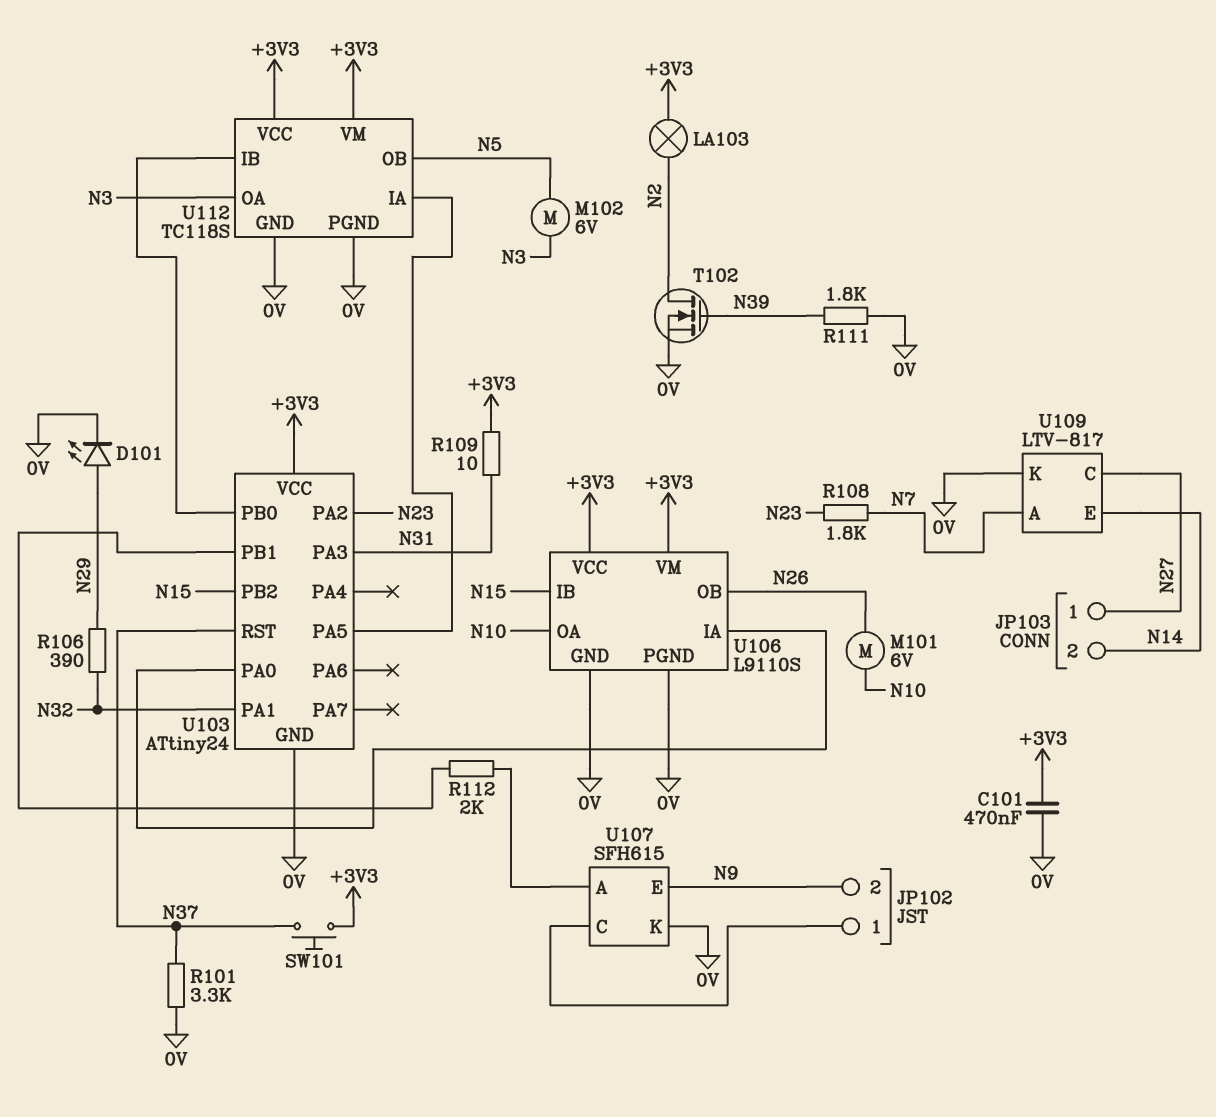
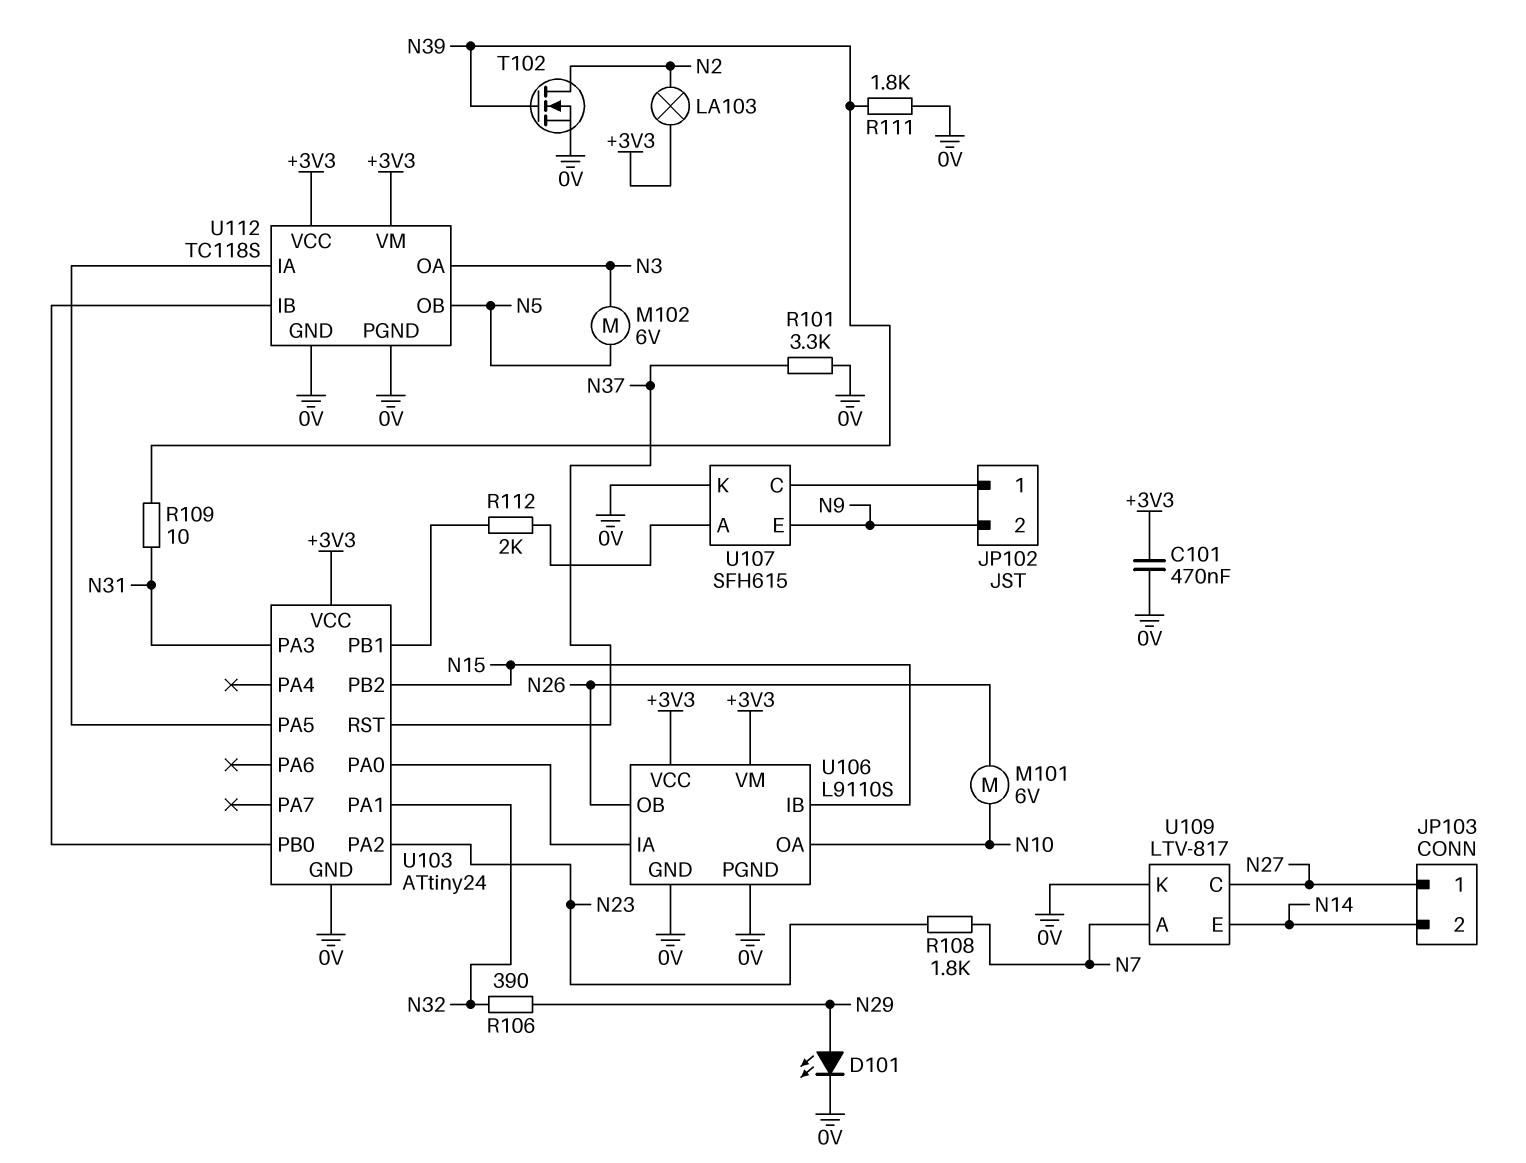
R109: 10 (+3V3, N31) -> 10 (N31, N39)
SW101: button (+3V3, N37) -> none

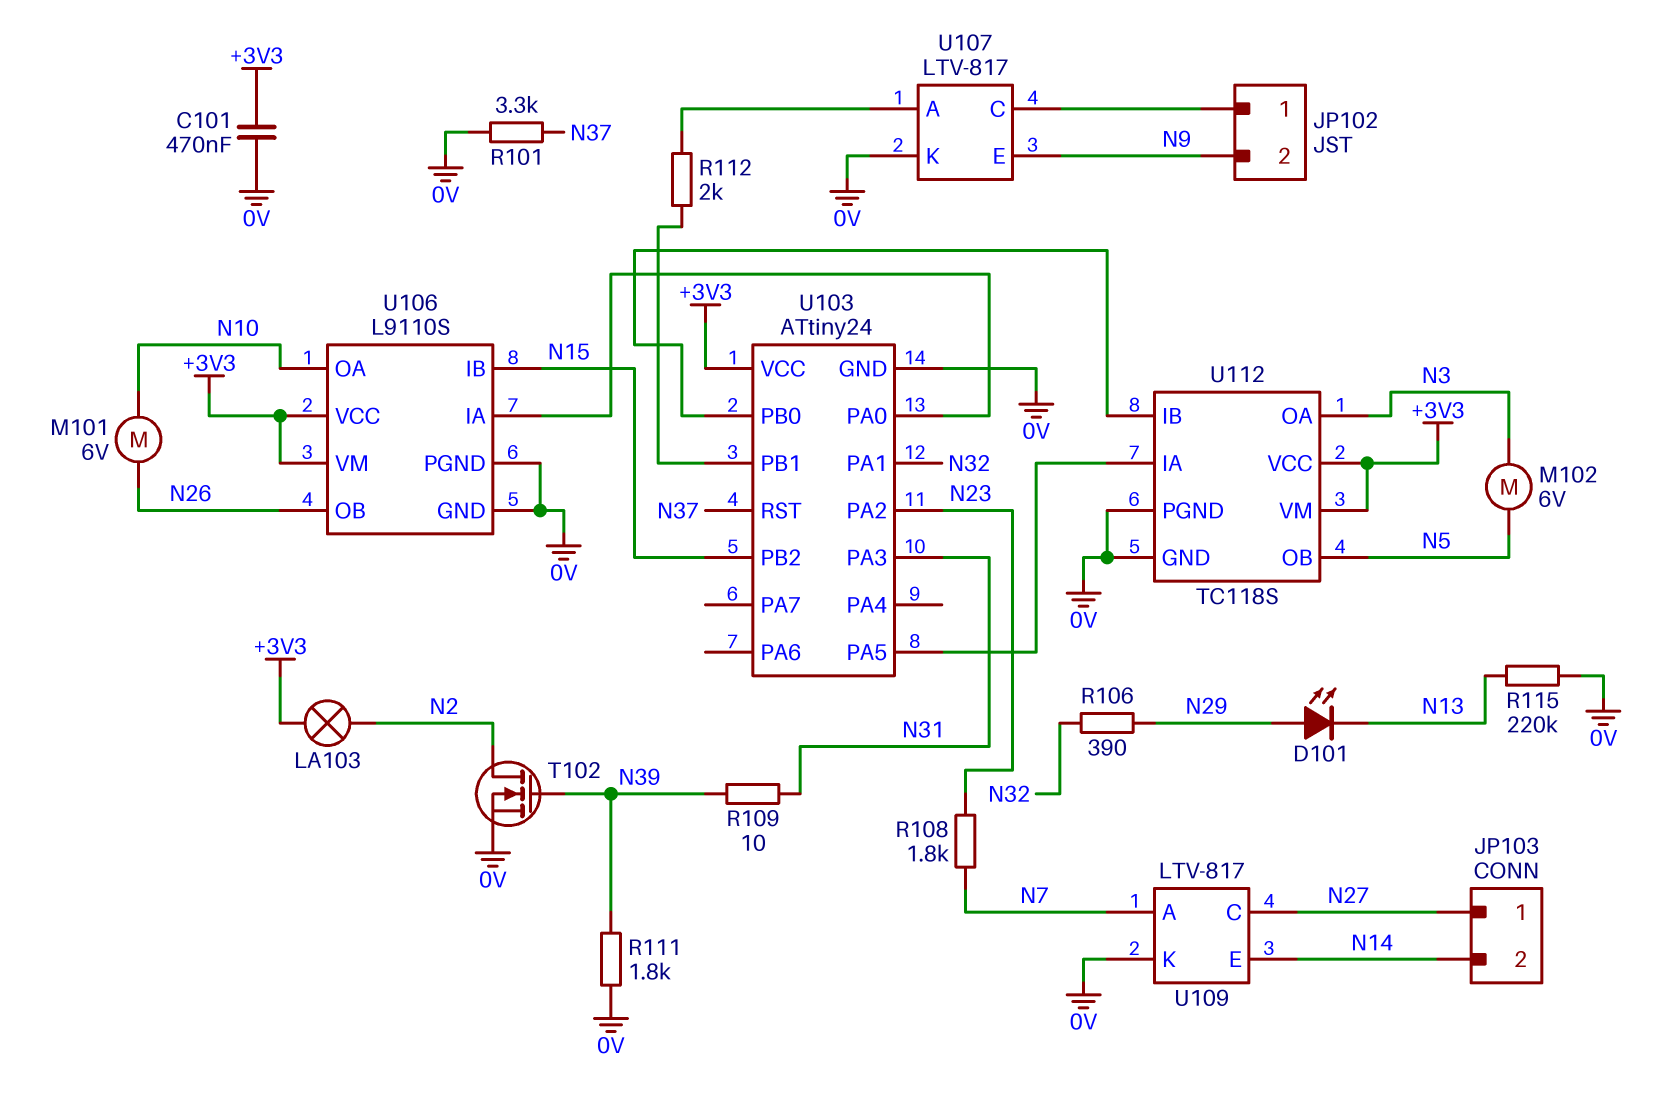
D101: LED (A N29, K 0V) -> LED (A N29, K N13)
R115: none -> 220k (0V, N13)
U107: SFH615 -> LTV-817

